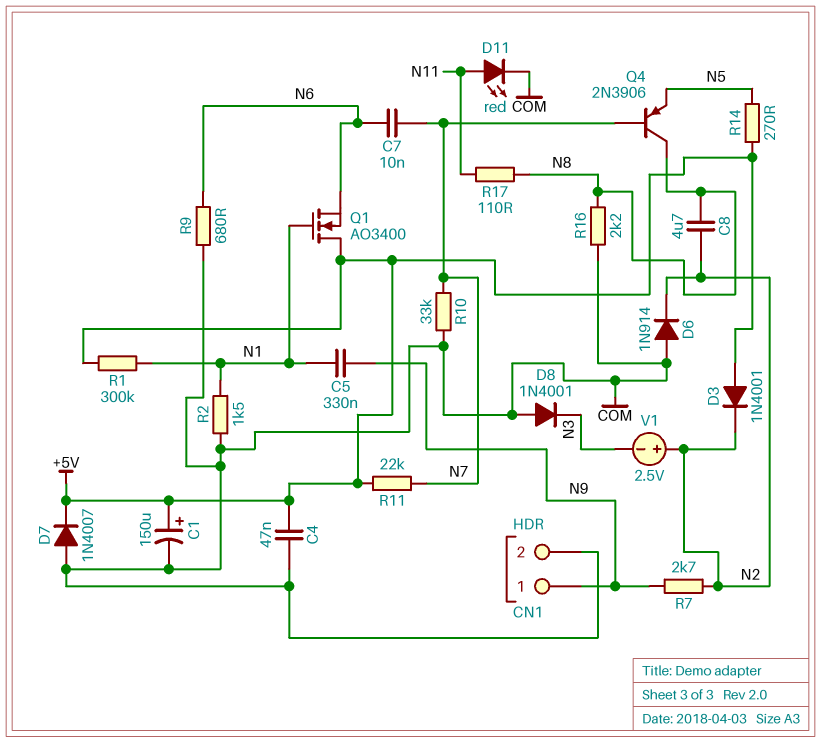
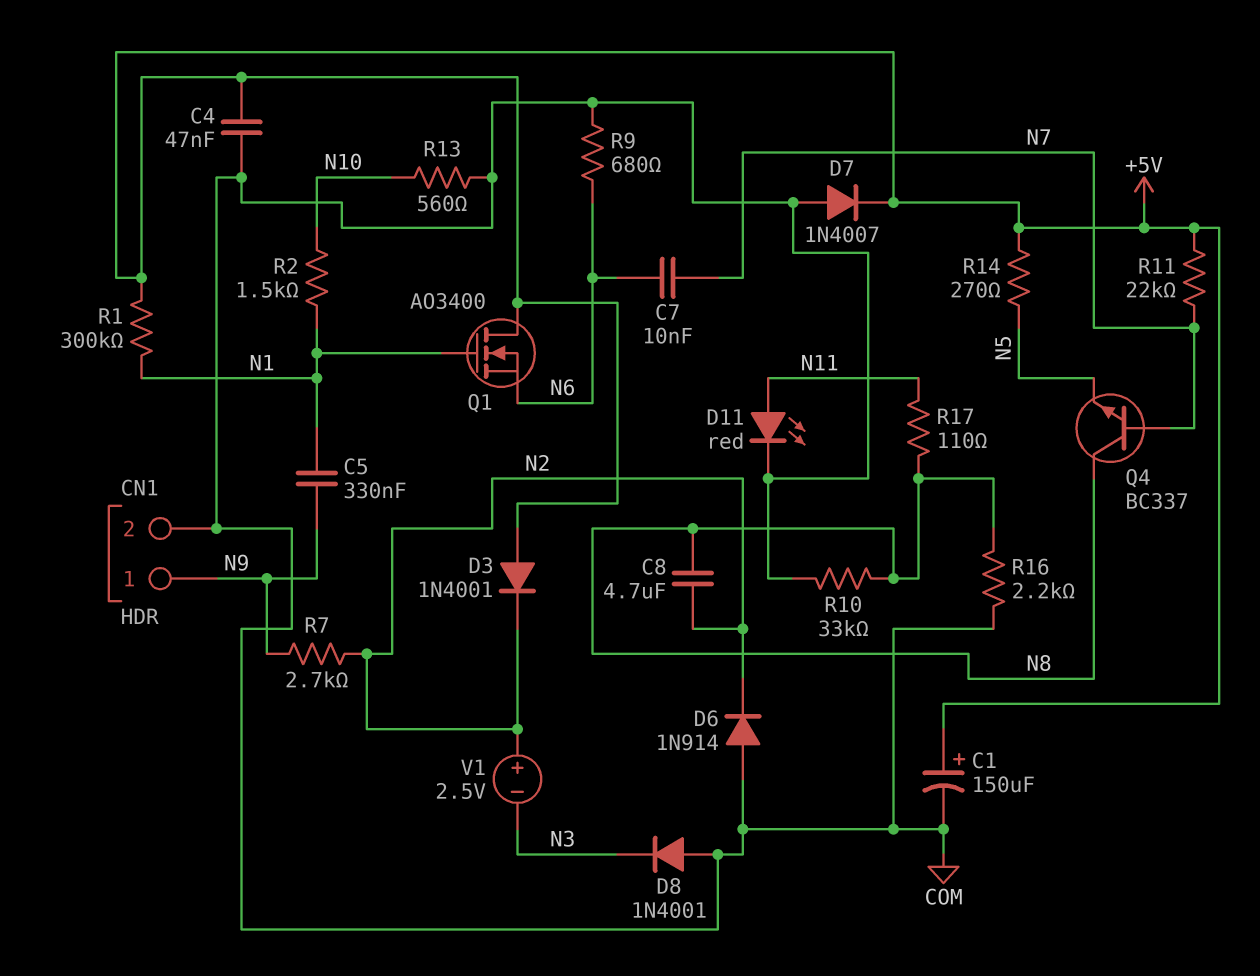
Q4: PNP 2N3906 (B N7, C N8, E N5) -> NPN BC337 (B N7, C N8, E N5)
R2: 1.5k (COM, N1) -> 1.5k (N1, N10)
R10: 33k (COM, N7) -> 33k (COM, N8)
R13: none -> 560 (COM, N10)

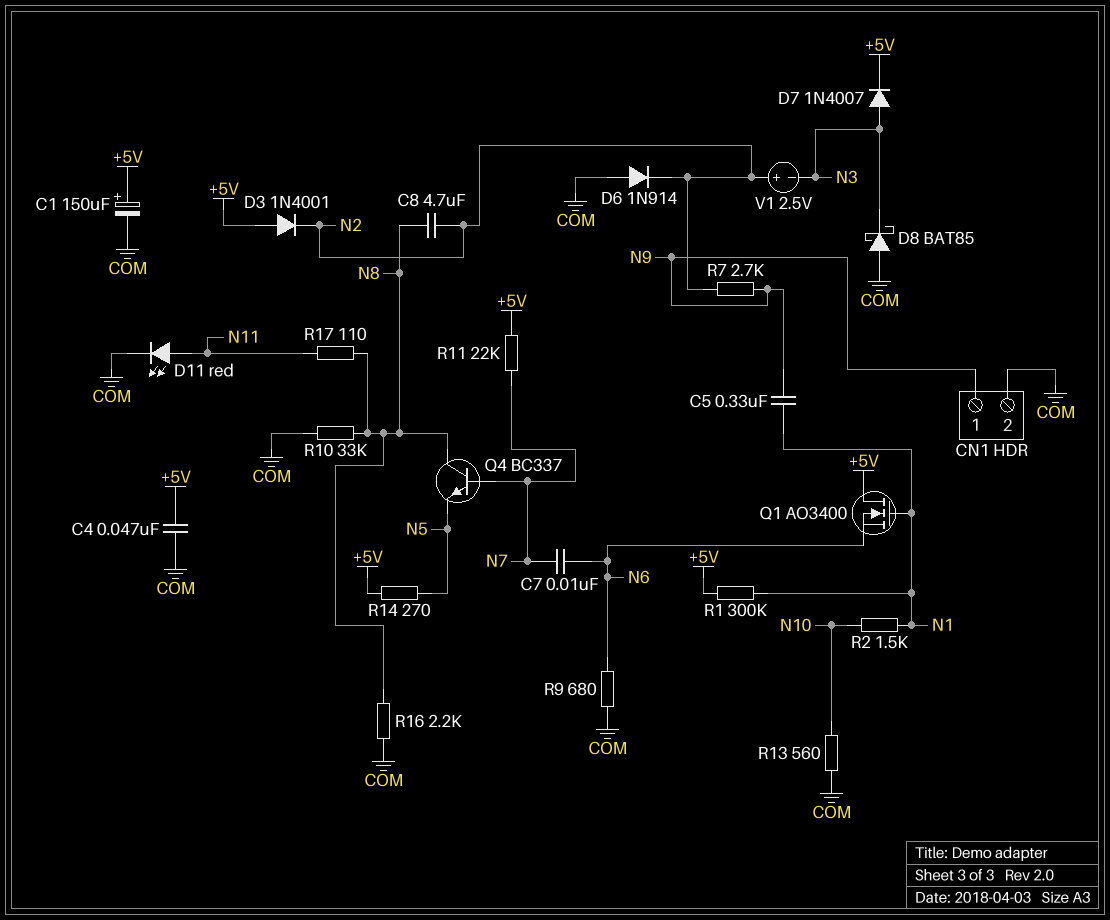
D7: diode 1N4007 (A COM, K +5V) -> diode 1N4007 (A N3, K +5V)
D8: diode 1N4001 (A COM, K N3) -> schottky BAT85 (A COM, K N3)

